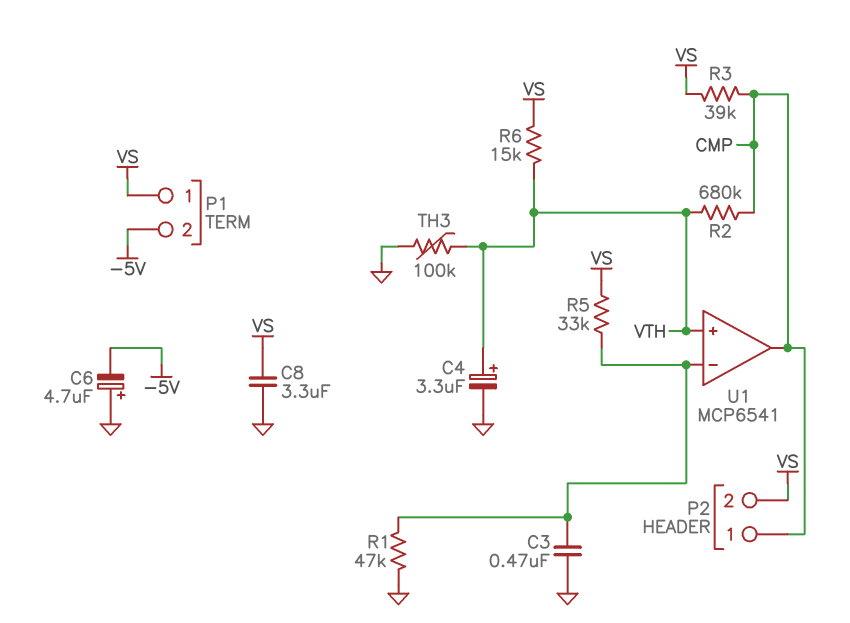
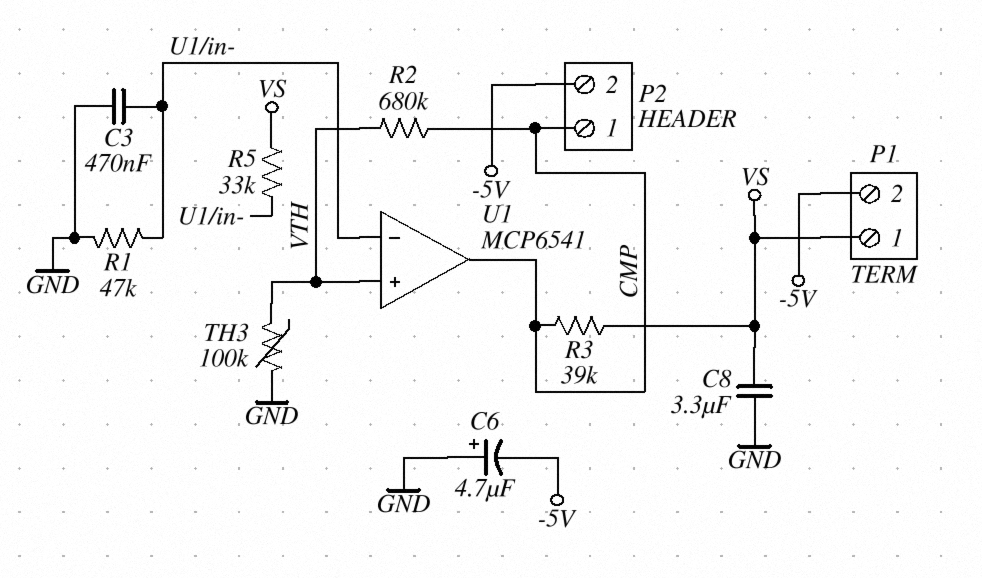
C4: 3.3uF (plus VTH, minus GND) -> none
P2 pin 2: VS -> -5V
R6: 15k (VS, VTH) -> none

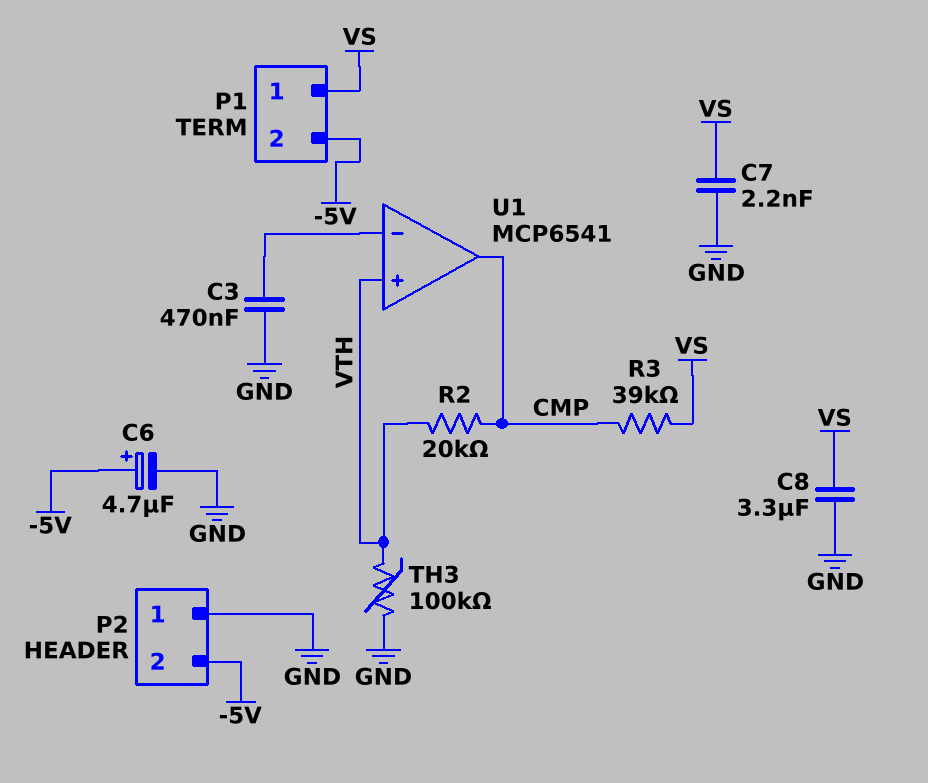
C6: 4.7uF (plus GND, minus -5V) -> 4.7uF (plus -5V, minus GND)
C7: none -> 2.2nF (GND, VS)
P2 pin 1: CMP -> GND
R1: 47k (GND, U1/in-) -> none
R2: 680k (CMP, VTH) -> 20k (CMP, VTH)
R5: 33k (U1/in-, VS) -> none

